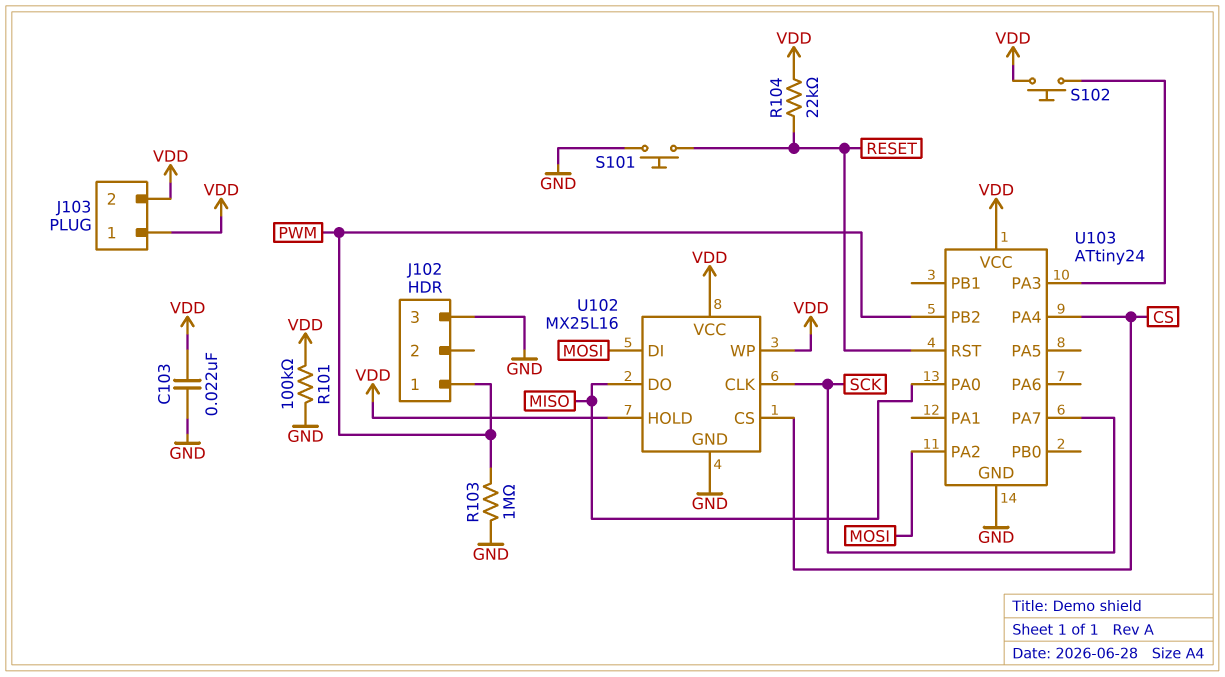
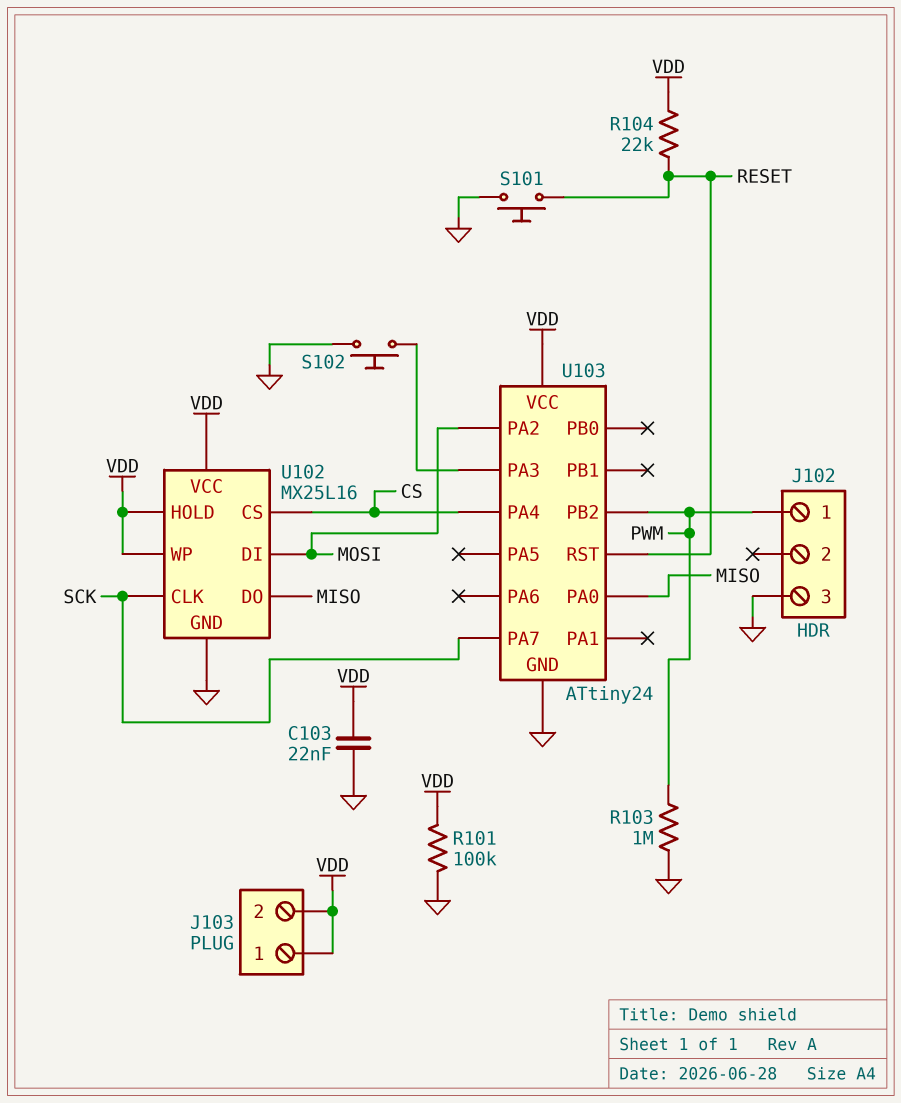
S102: button (U103/PA3, VDD) -> button (GND, U103/PA3)

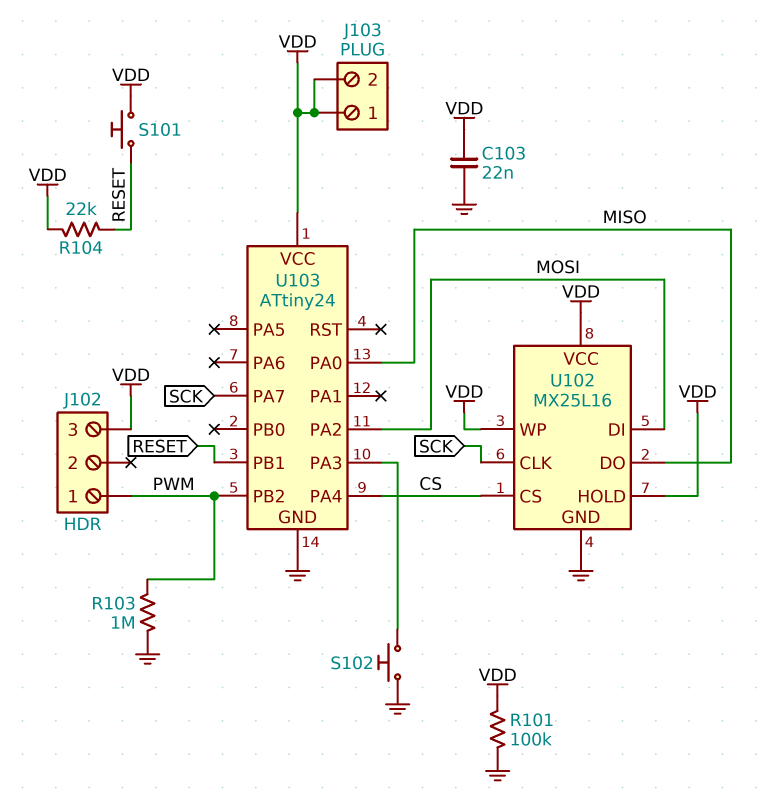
J102 pin 3: GND -> VDD
S101: button (GND, RESET) -> button (RESET, VDD)
U103 pin PB1: none -> RESET
U103 pin RST: RESET -> none

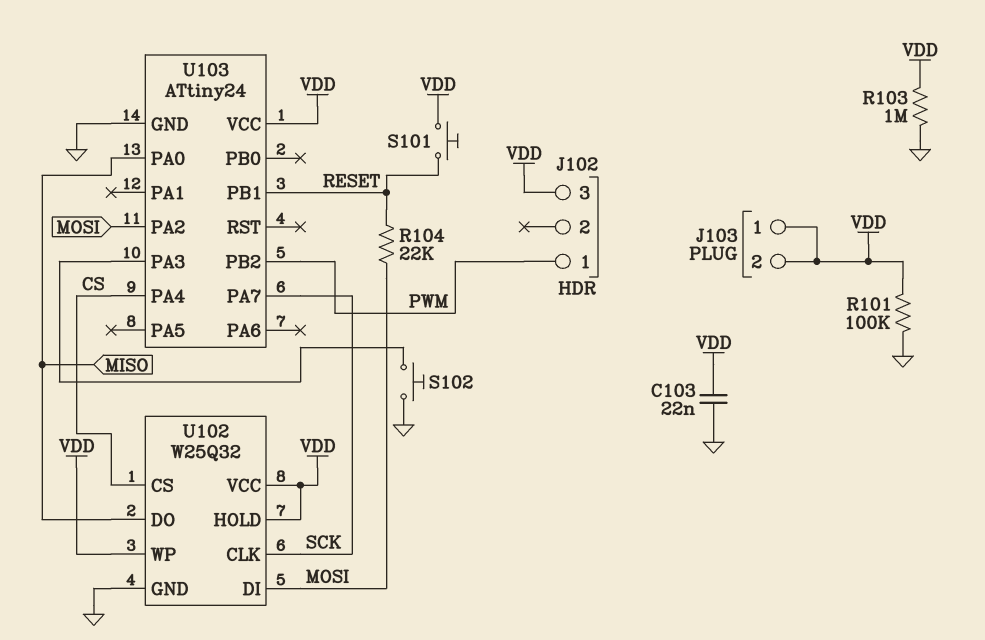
R103: 1M (GND, PWM) -> 1M (GND, VDD)
R104: 22k (RESET, VDD) -> 22k (MOSI, RESET)
U102: MX25L16 -> W25Q32

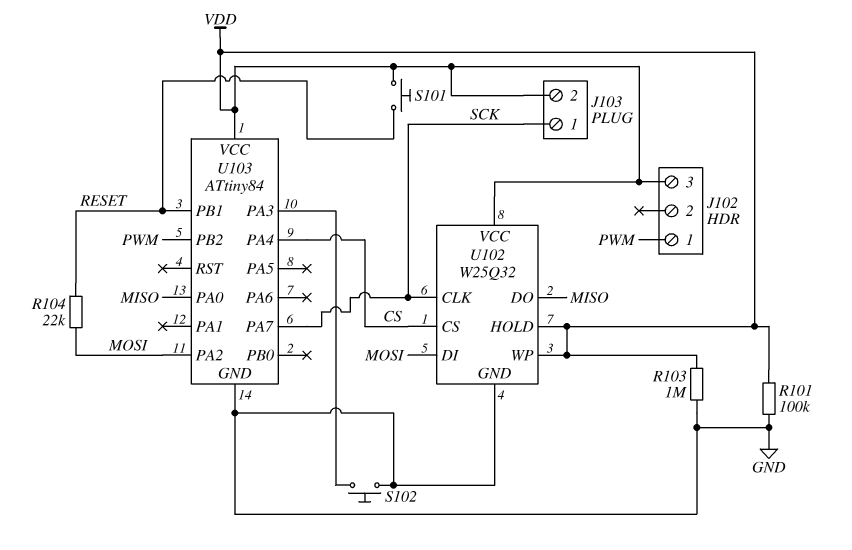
C103: 22nF (GND, VDD) -> none
J103 pin 1: VDD -> SCK
U103: ATtiny24 -> ATtiny84

